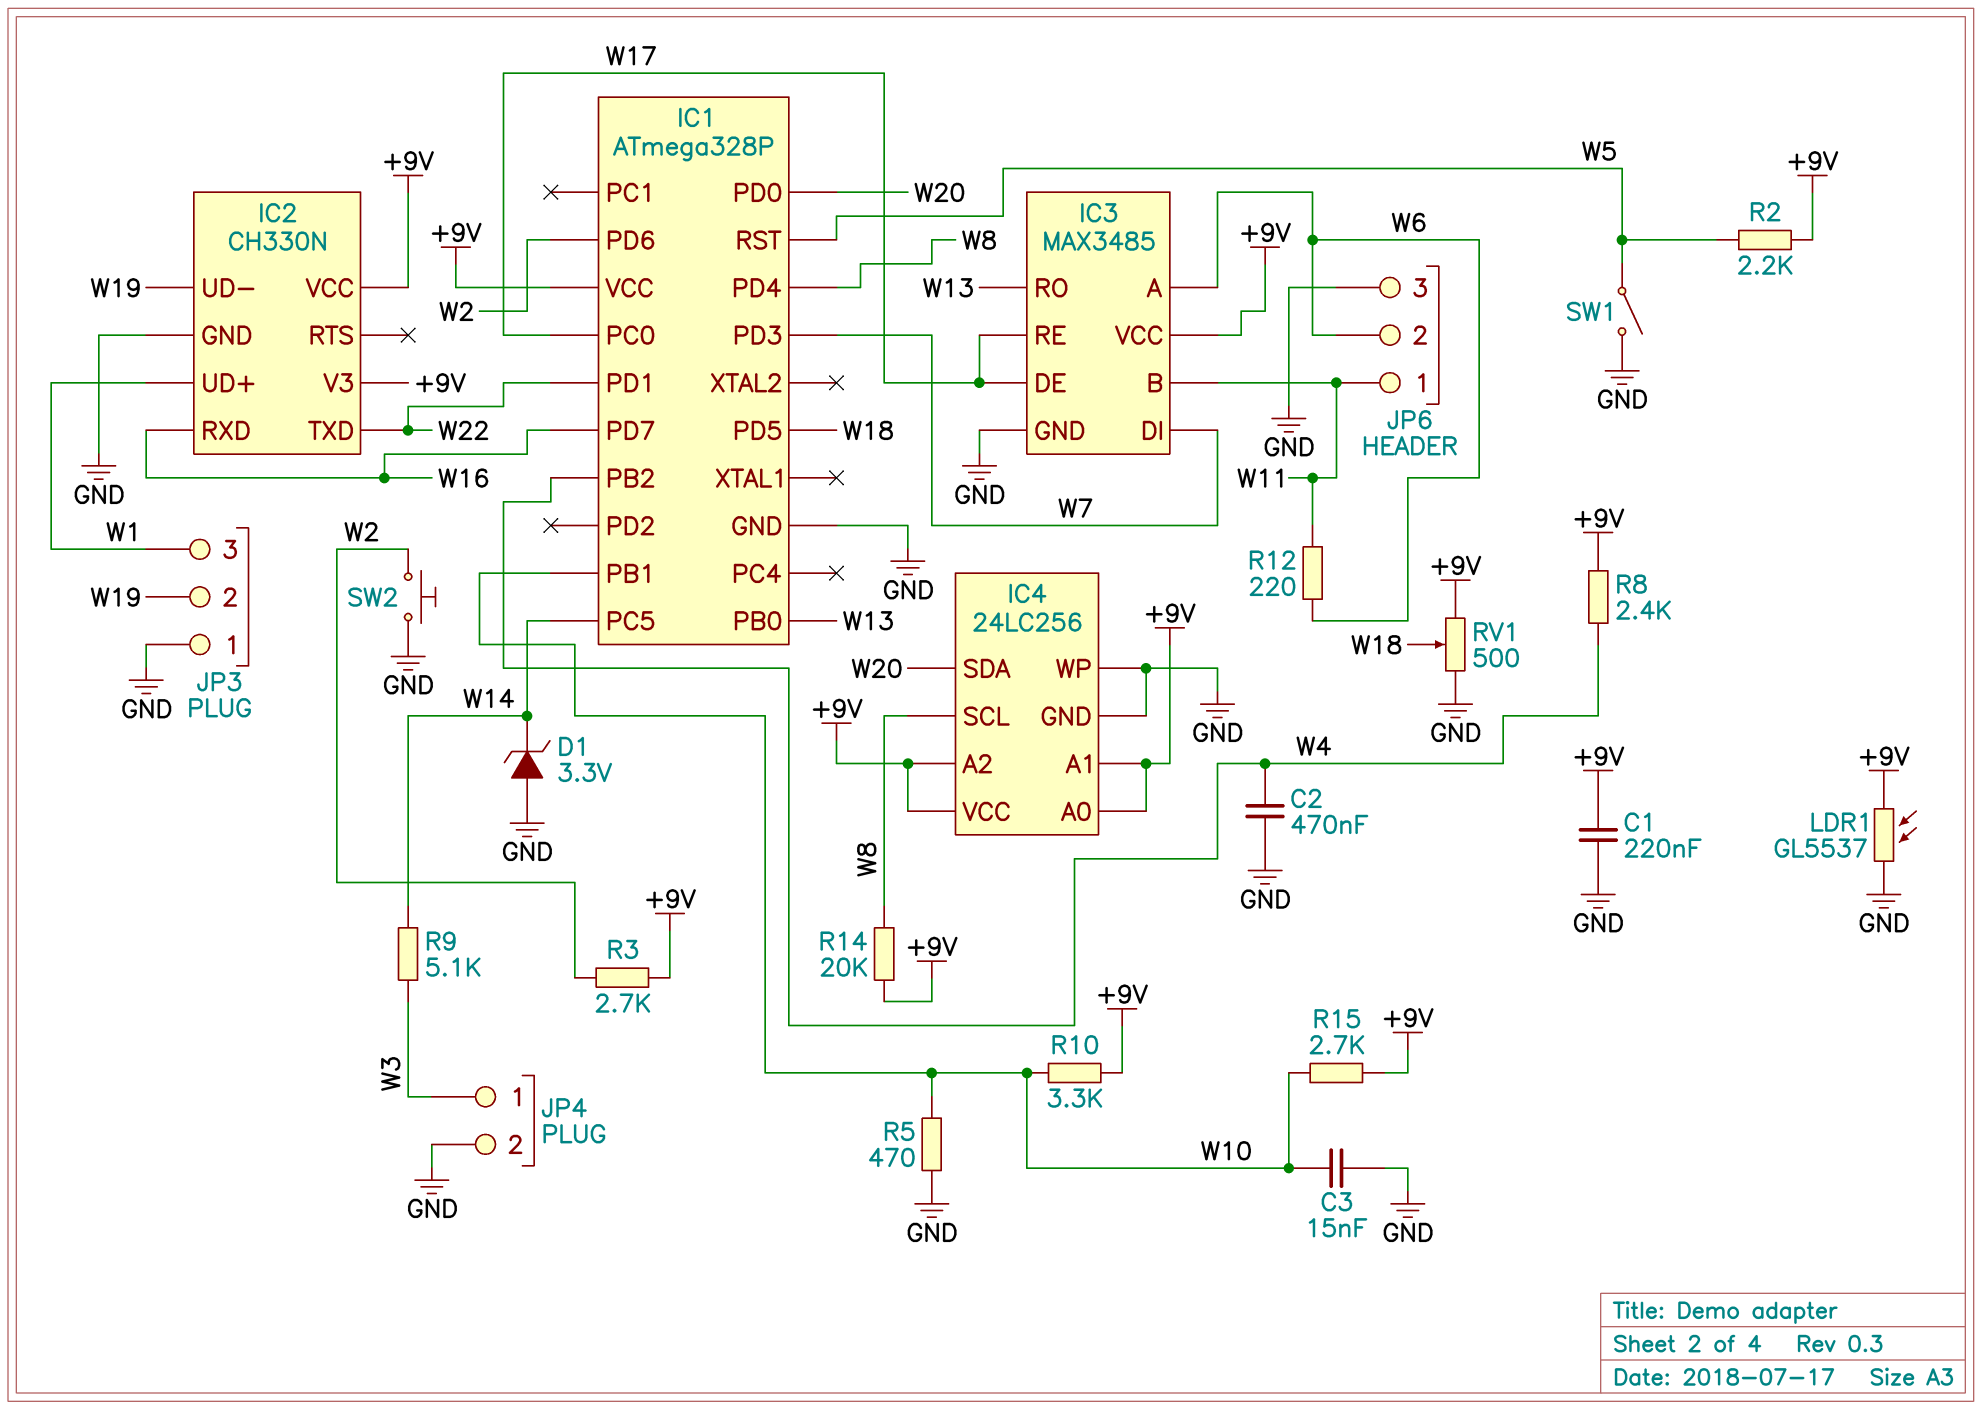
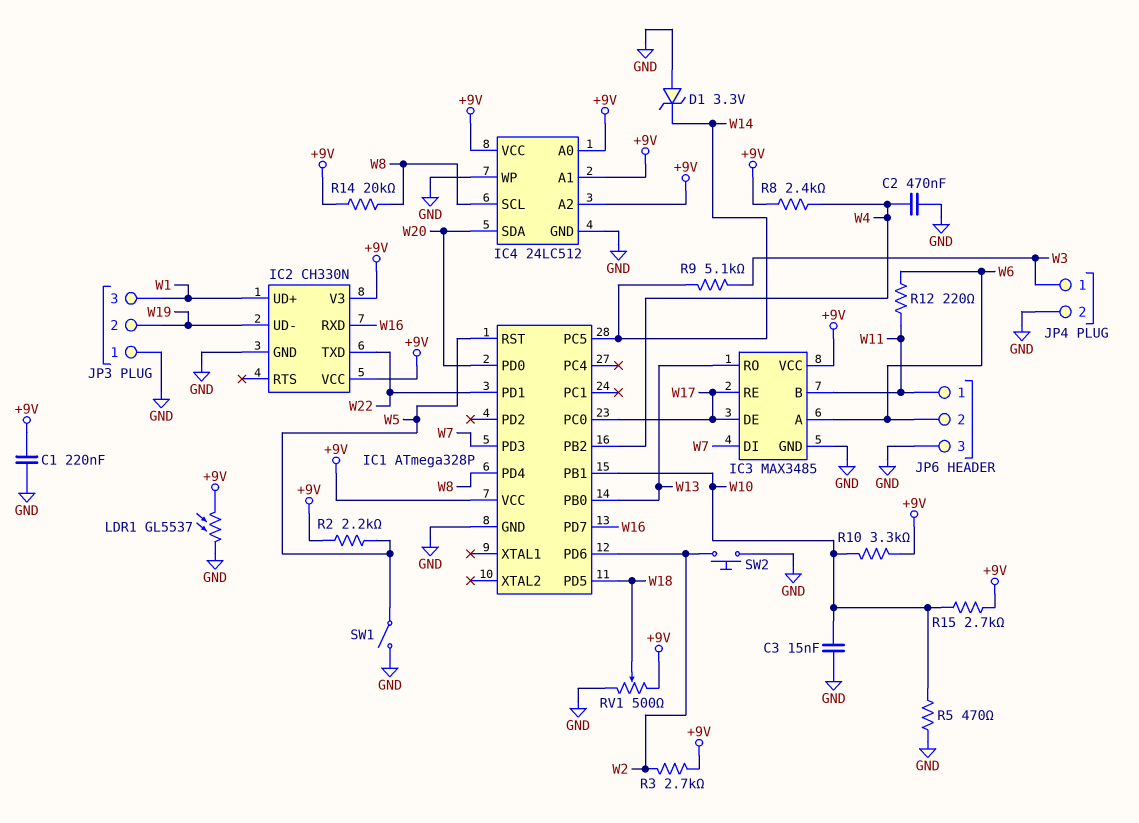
IC4: 24LC256 -> 24LC512

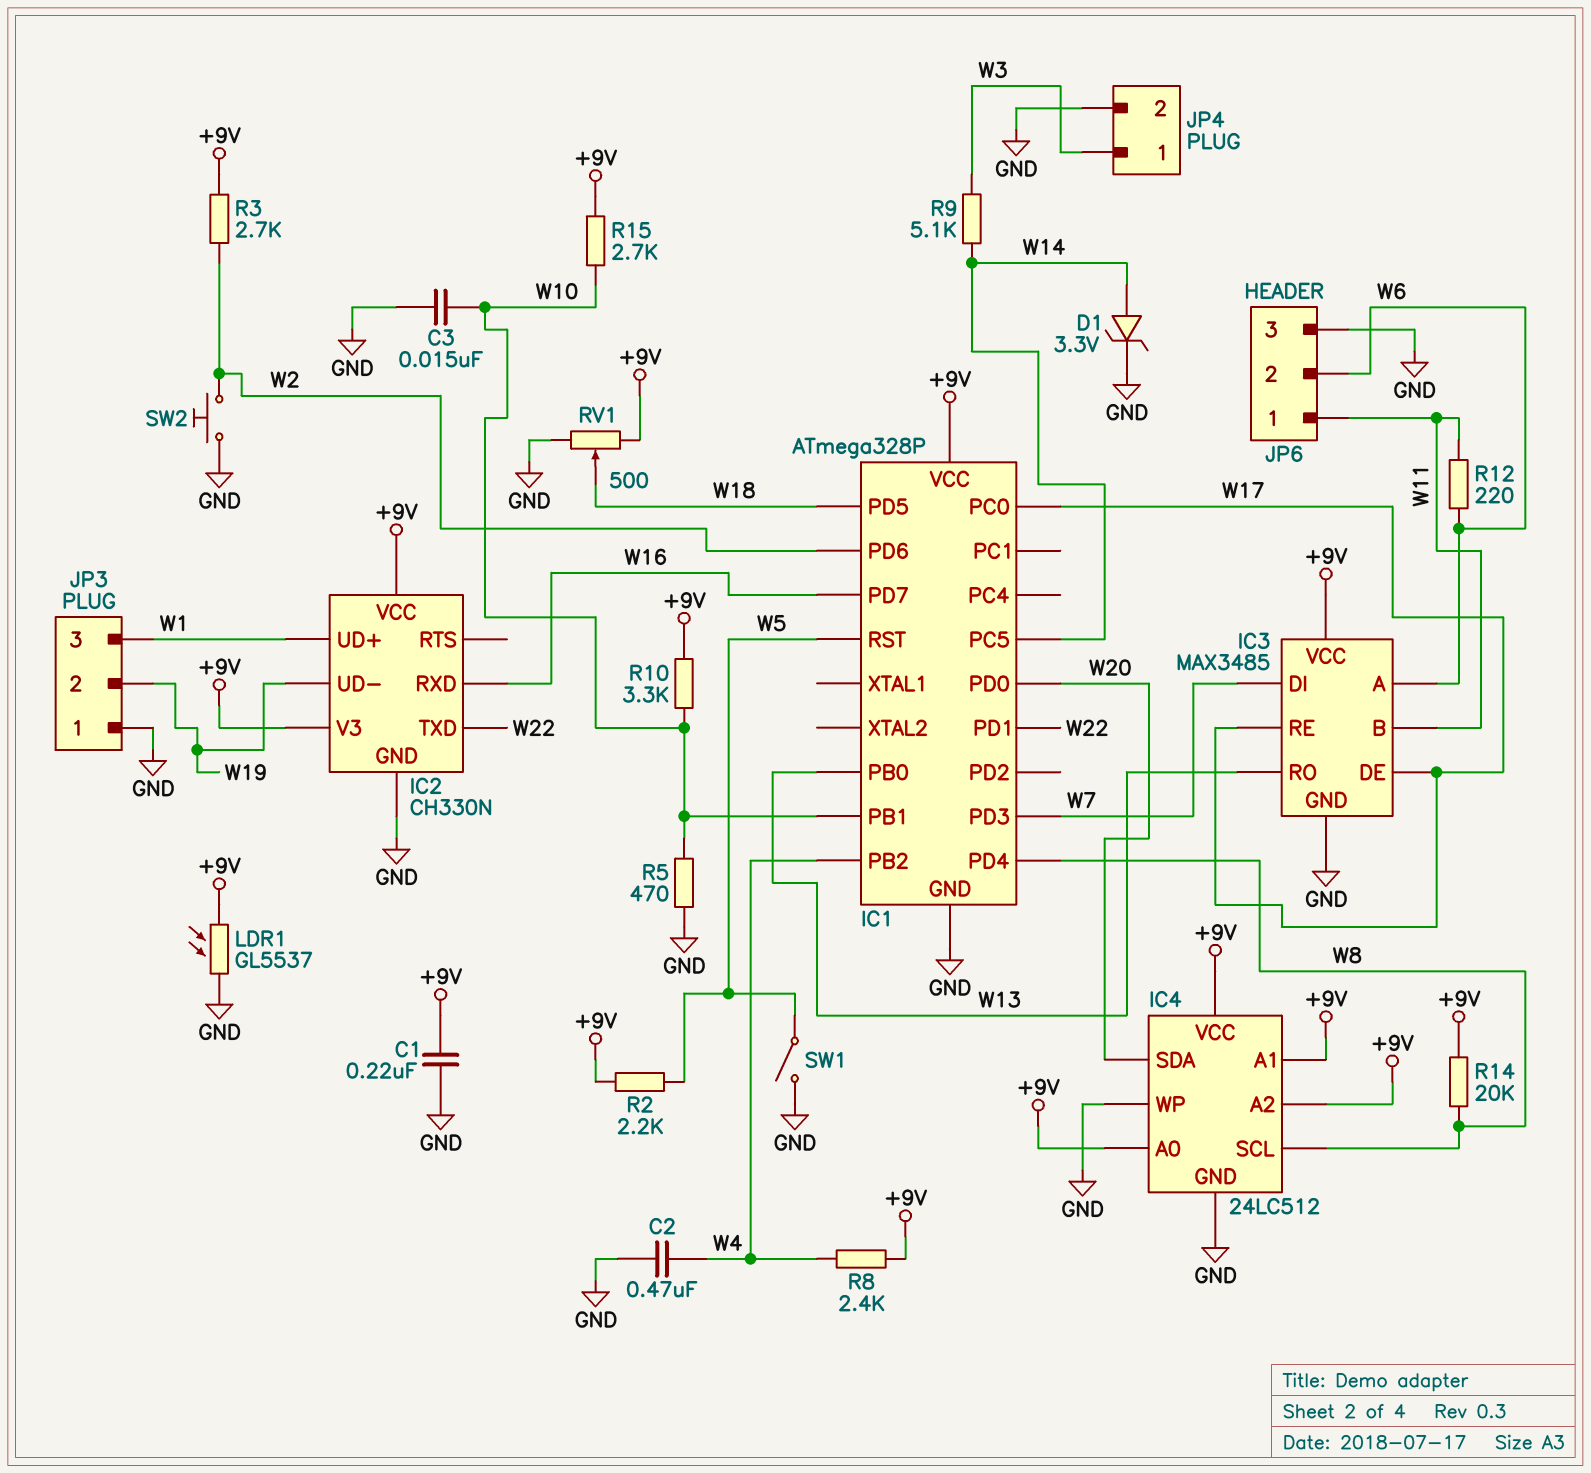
D1: zener 3.3V (A GND, K W14) -> zener 3.3V (A W14, K GND)

